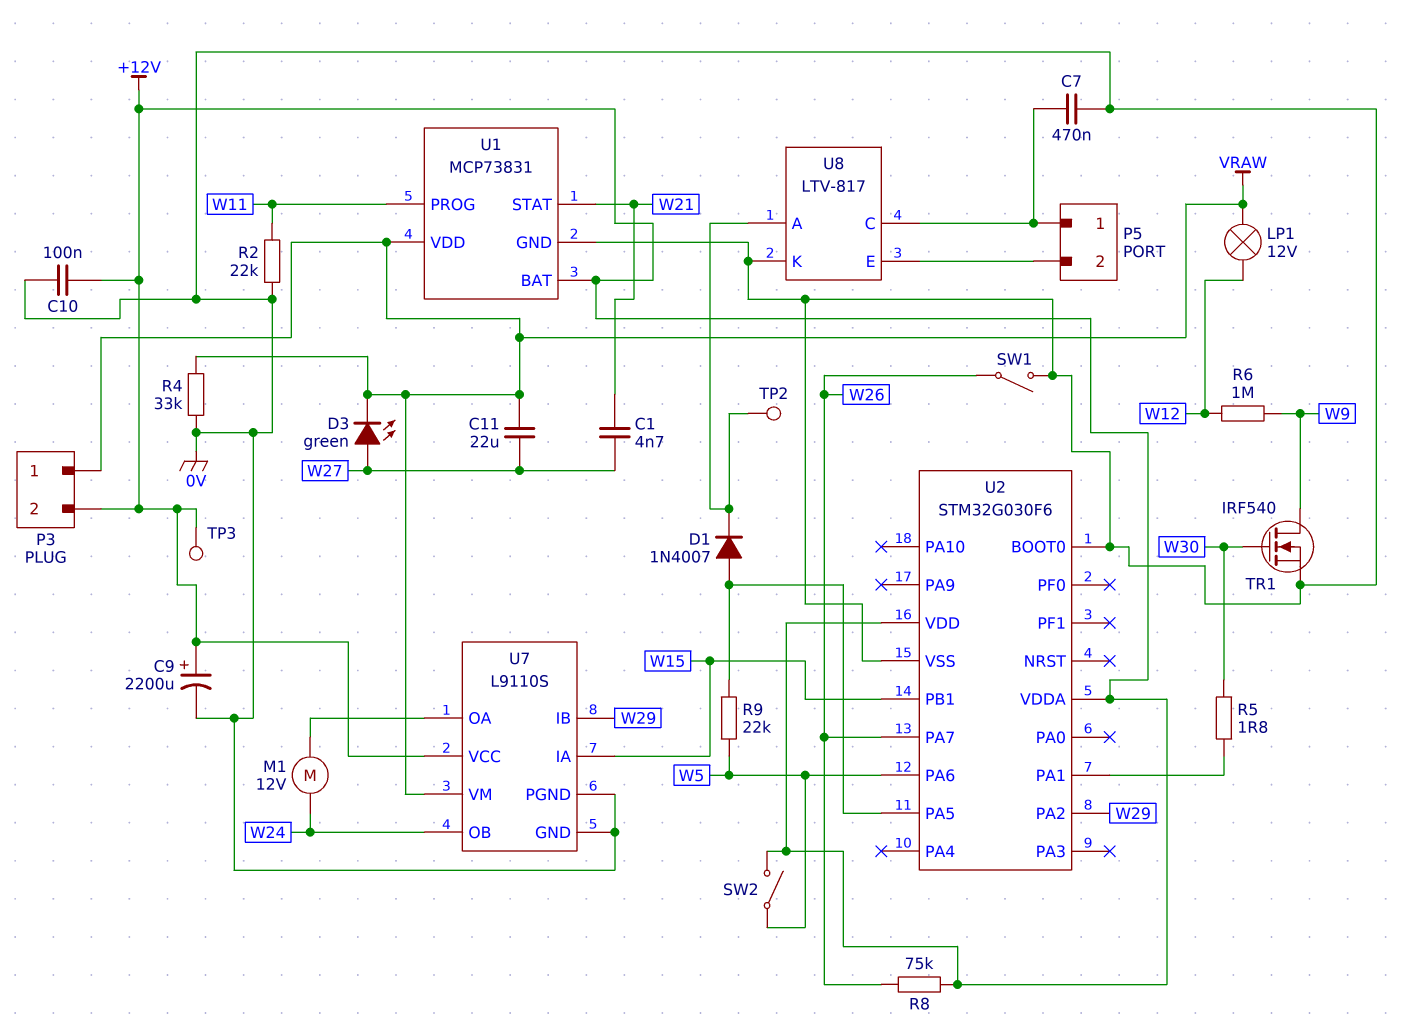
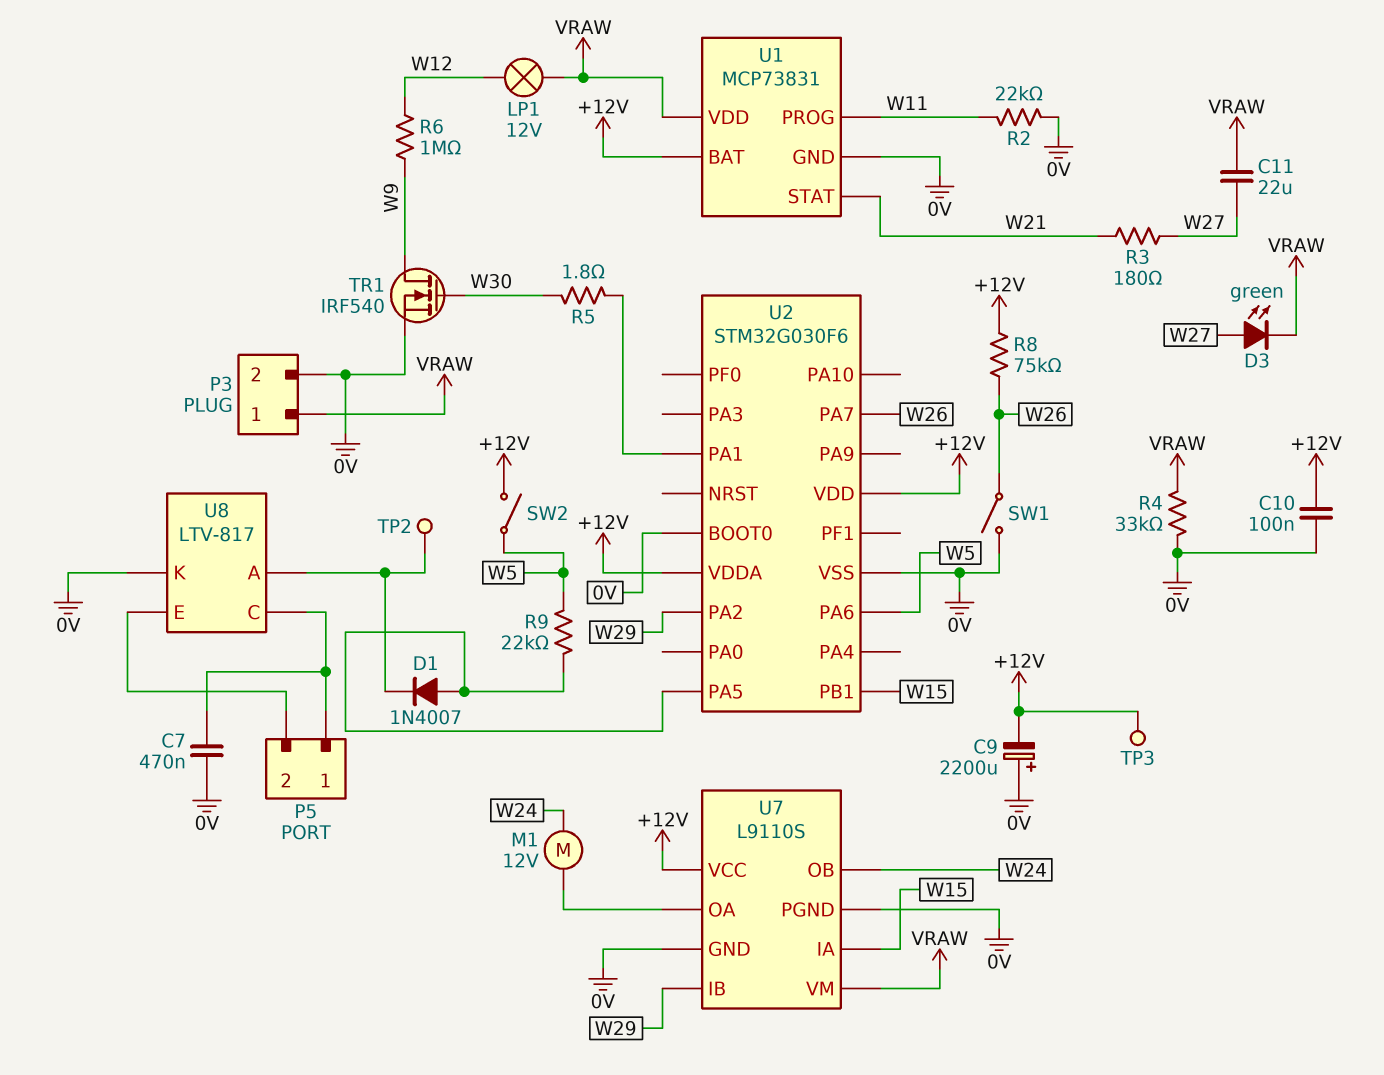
C1: 4.7nF (W21, W27) -> none
C9: 2200uF (plus +12V, minus 0V) -> 2200uF (plus 0V, minus +12V)
P3 pin 2: +12V -> 0V
R3: none -> 180 (W21, W27)

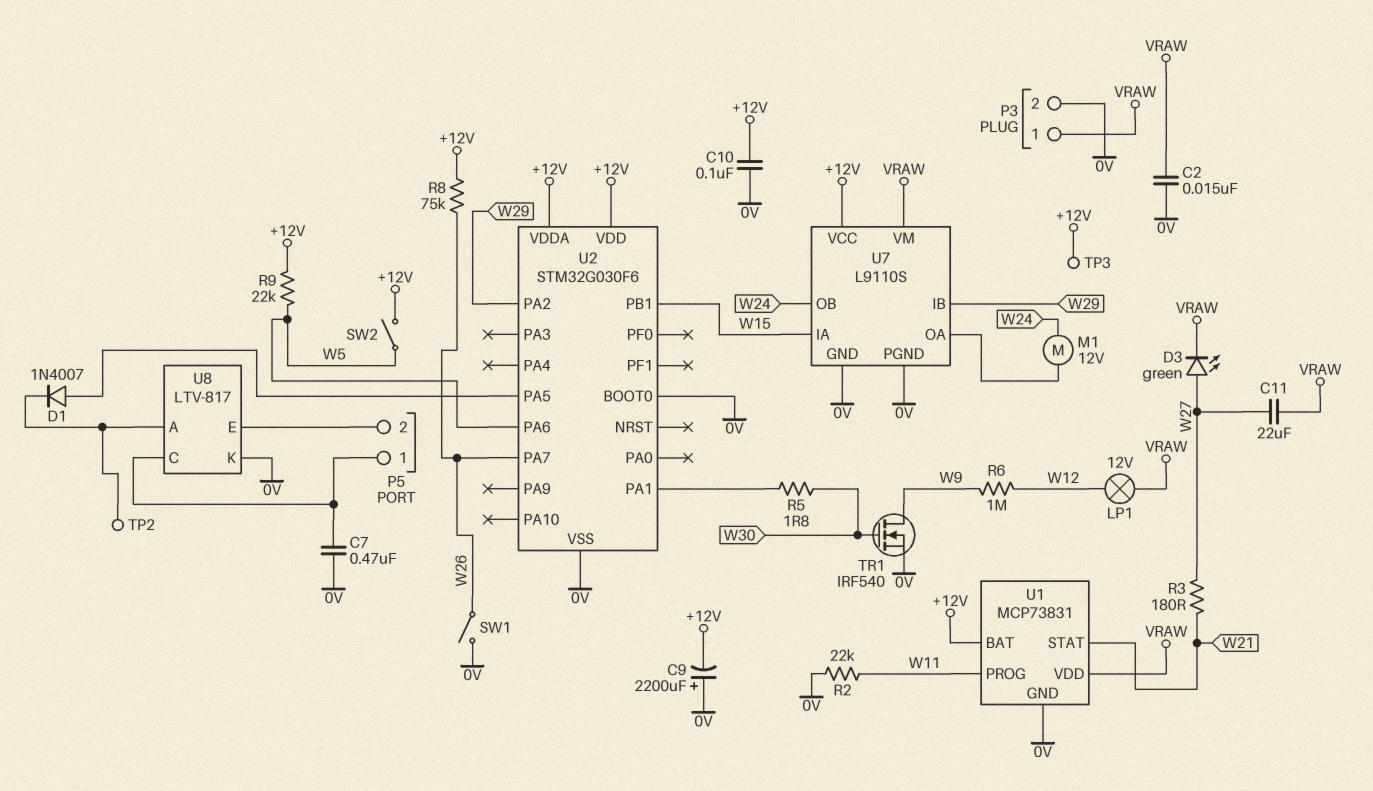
C2: none -> 15nF (0V, VRAW)
R4: 33k (0V, VRAW) -> none
R9: 22k (U2/PA5, W5) -> 22k (+12V, W5)

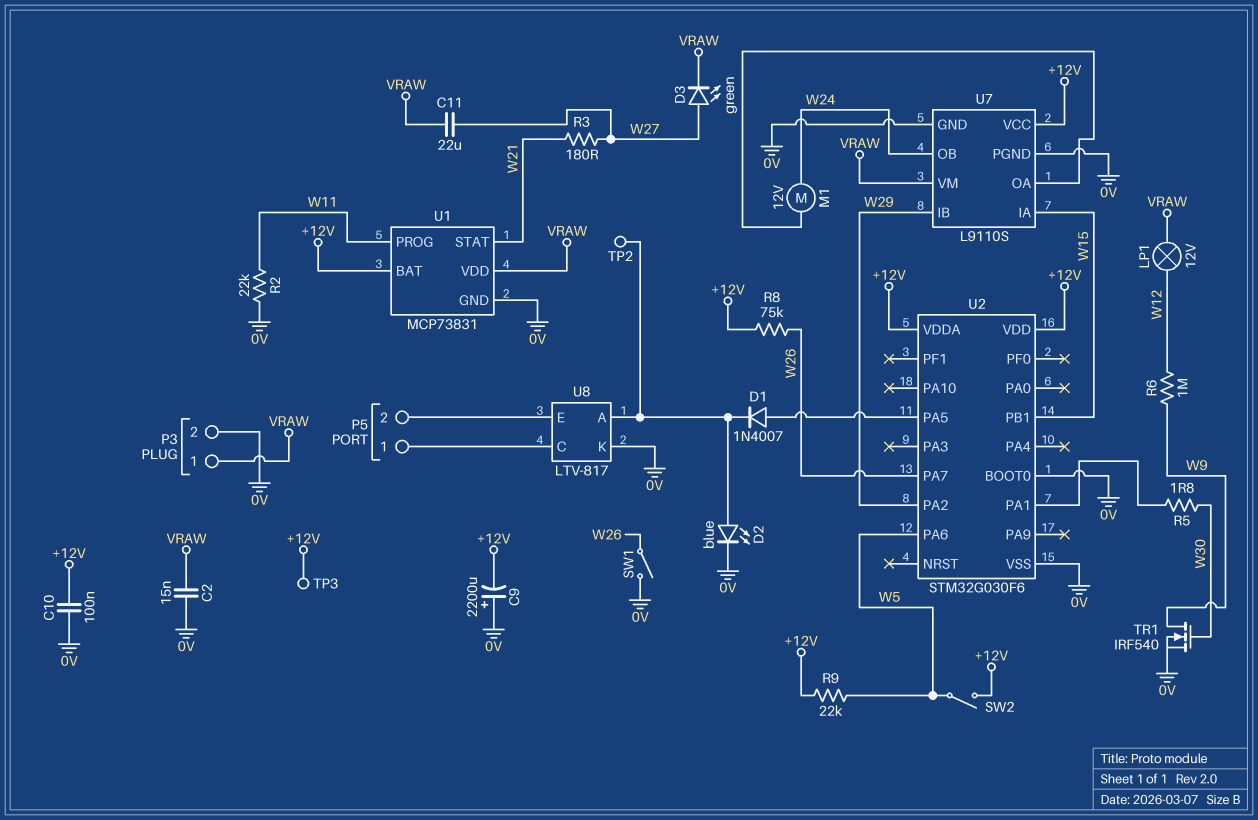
C7: 470nF (0V, P5/1) -> none
D2: none -> LED blue (A U8/A, K 0V)

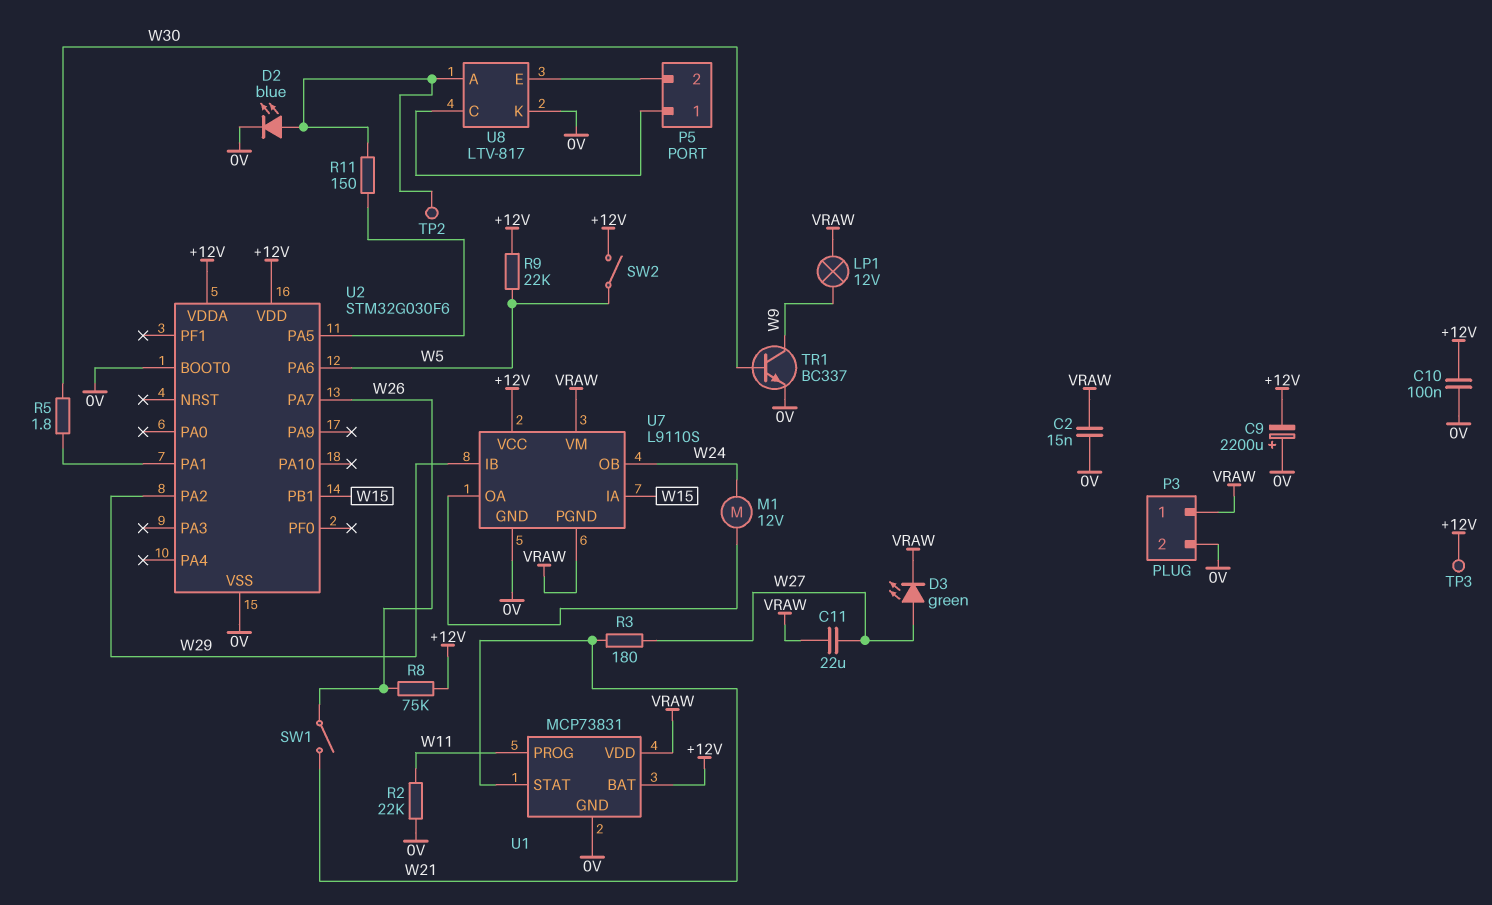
D1: diode 1N4007 (A U2/PA5, K U8/A) -> none
LP1: lamp 12V (VRAW, W12) -> lamp 12V (VRAW, W9)
R6: 1M (W9, W12) -> none
R11: none -> 150 (U2/PA5, U8/A)
SW1: switch (0V, W26) -> switch (W21, W26)
TR1: NMOS IRF540 (G W30, D W9, S 0V) -> NPN BC337 (B W30, C W9, E 0V)
U7 pin PGND: 0V -> VRAW

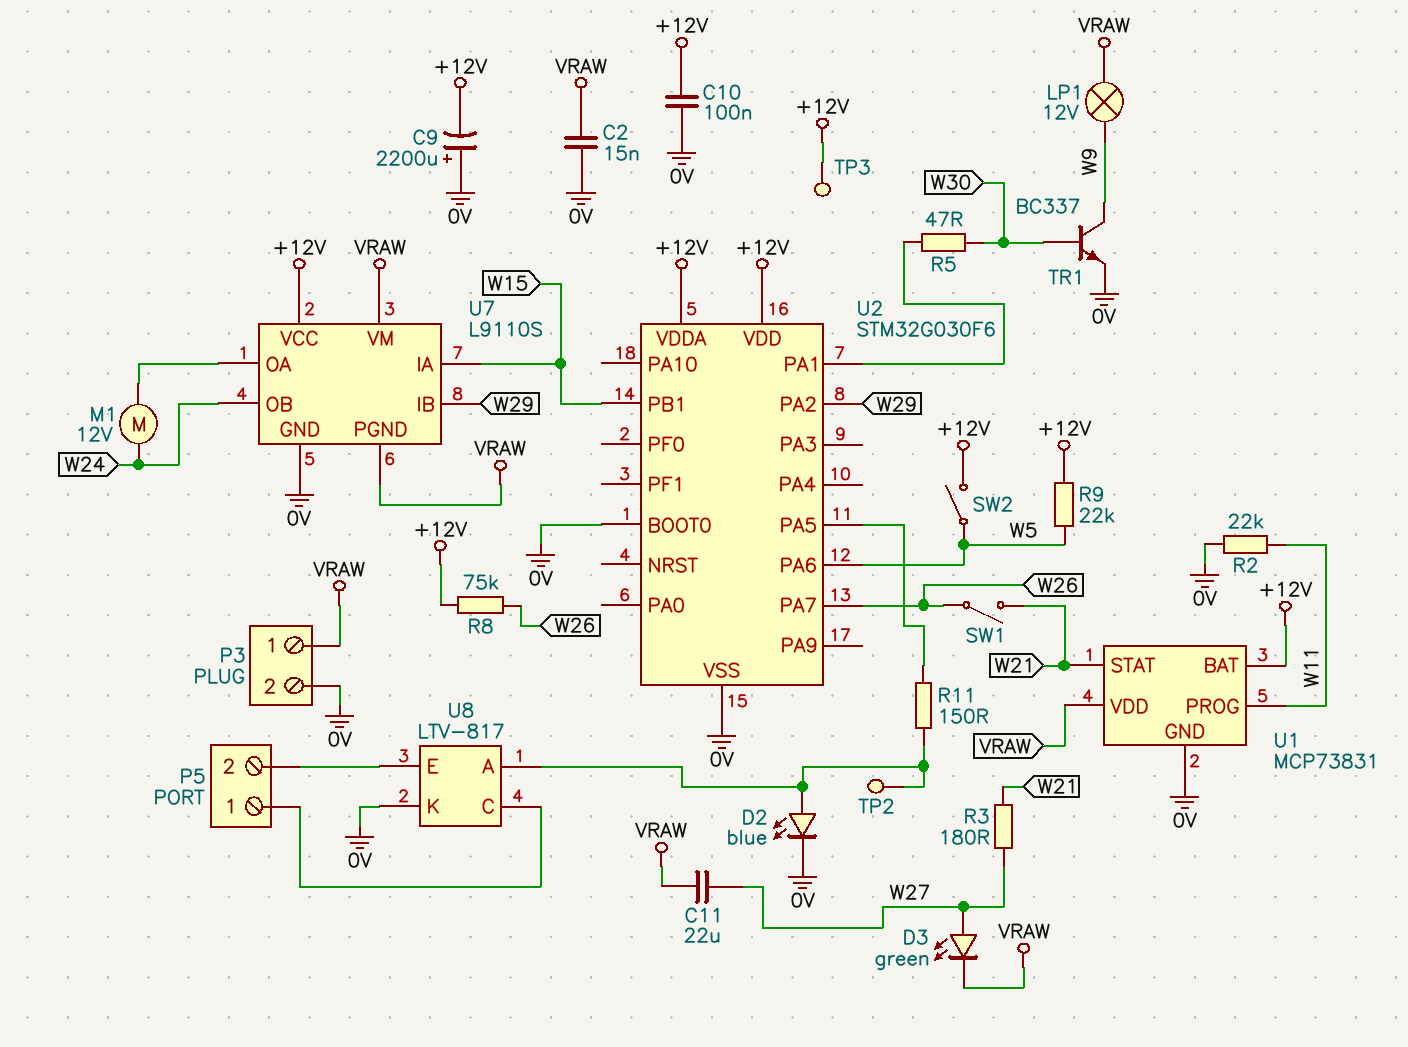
R5: 1.8 (U2/PA1, W30) -> 47 (U2/PA1, W30)

